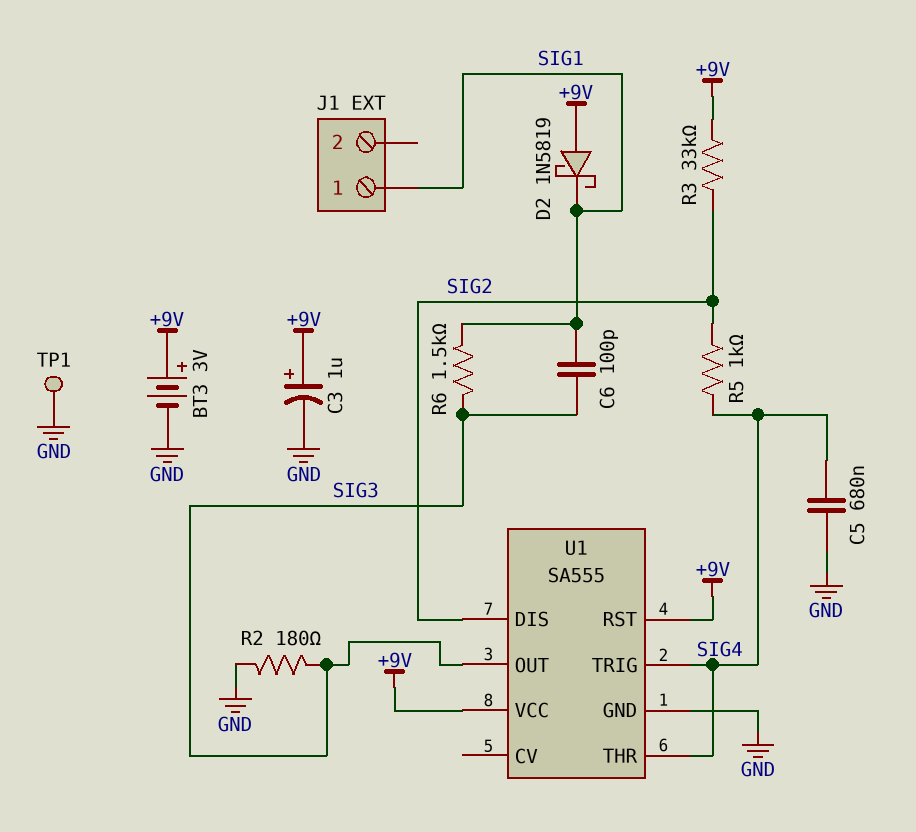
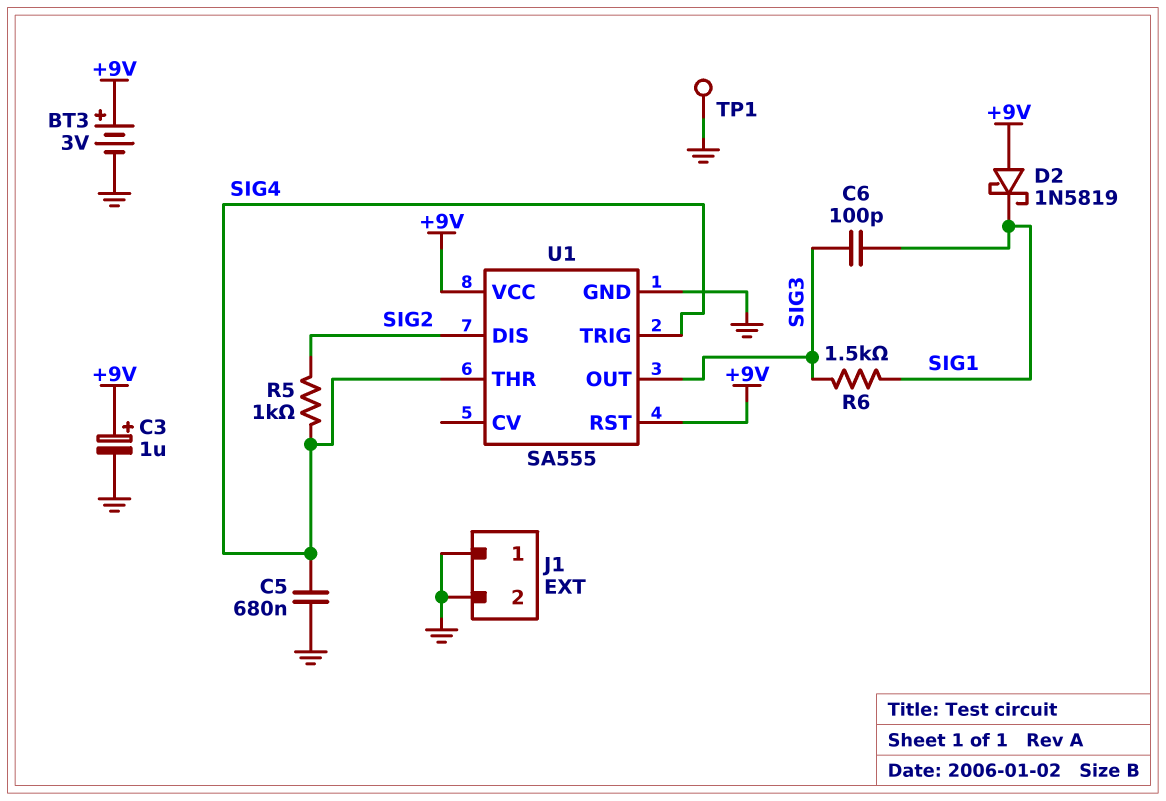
J1 pin 1: SIG1 -> GND
J1 pin 2: none -> GND
R2: 180 (GND, SIG3) -> none
R3: 33k (+9V, SIG2) -> none

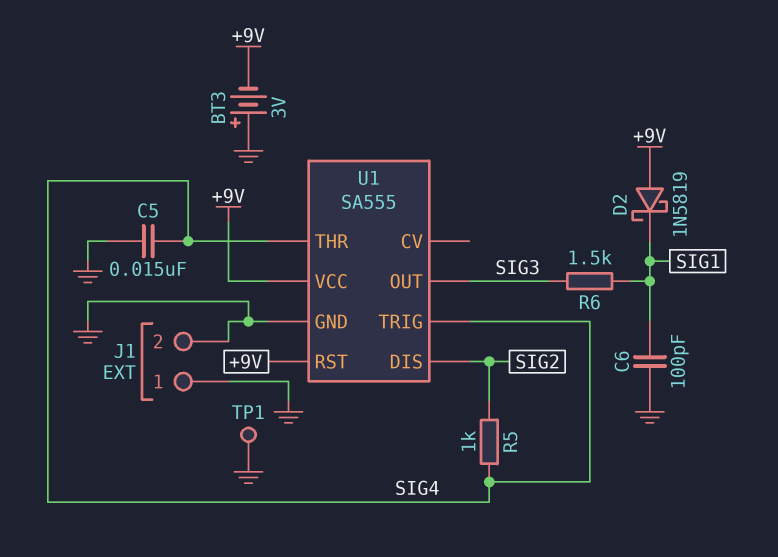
BT3: 3V (plus +9V, minus GND) -> 3V (plus GND, minus +9V)
C3: 1uF (plus +9V, minus GND) -> none
C5: 680nF (GND, SIG4) -> 15nF (GND, SIG4)
C6: 100pF (SIG1, SIG3) -> 100pF (GND, SIG1)

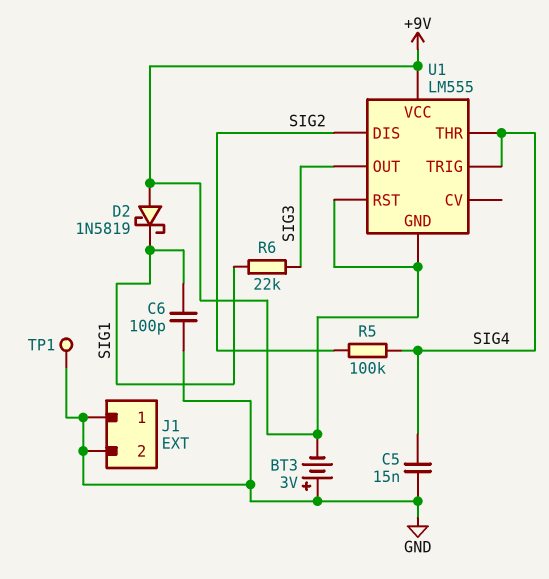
R5: 1k (SIG2, SIG4) -> 100k (SIG2, SIG4)
R6: 1.5k (SIG1, SIG3) -> 22k (SIG1, SIG3)
U1: SA555 -> LM555
U1 pin GND: GND -> +9V

